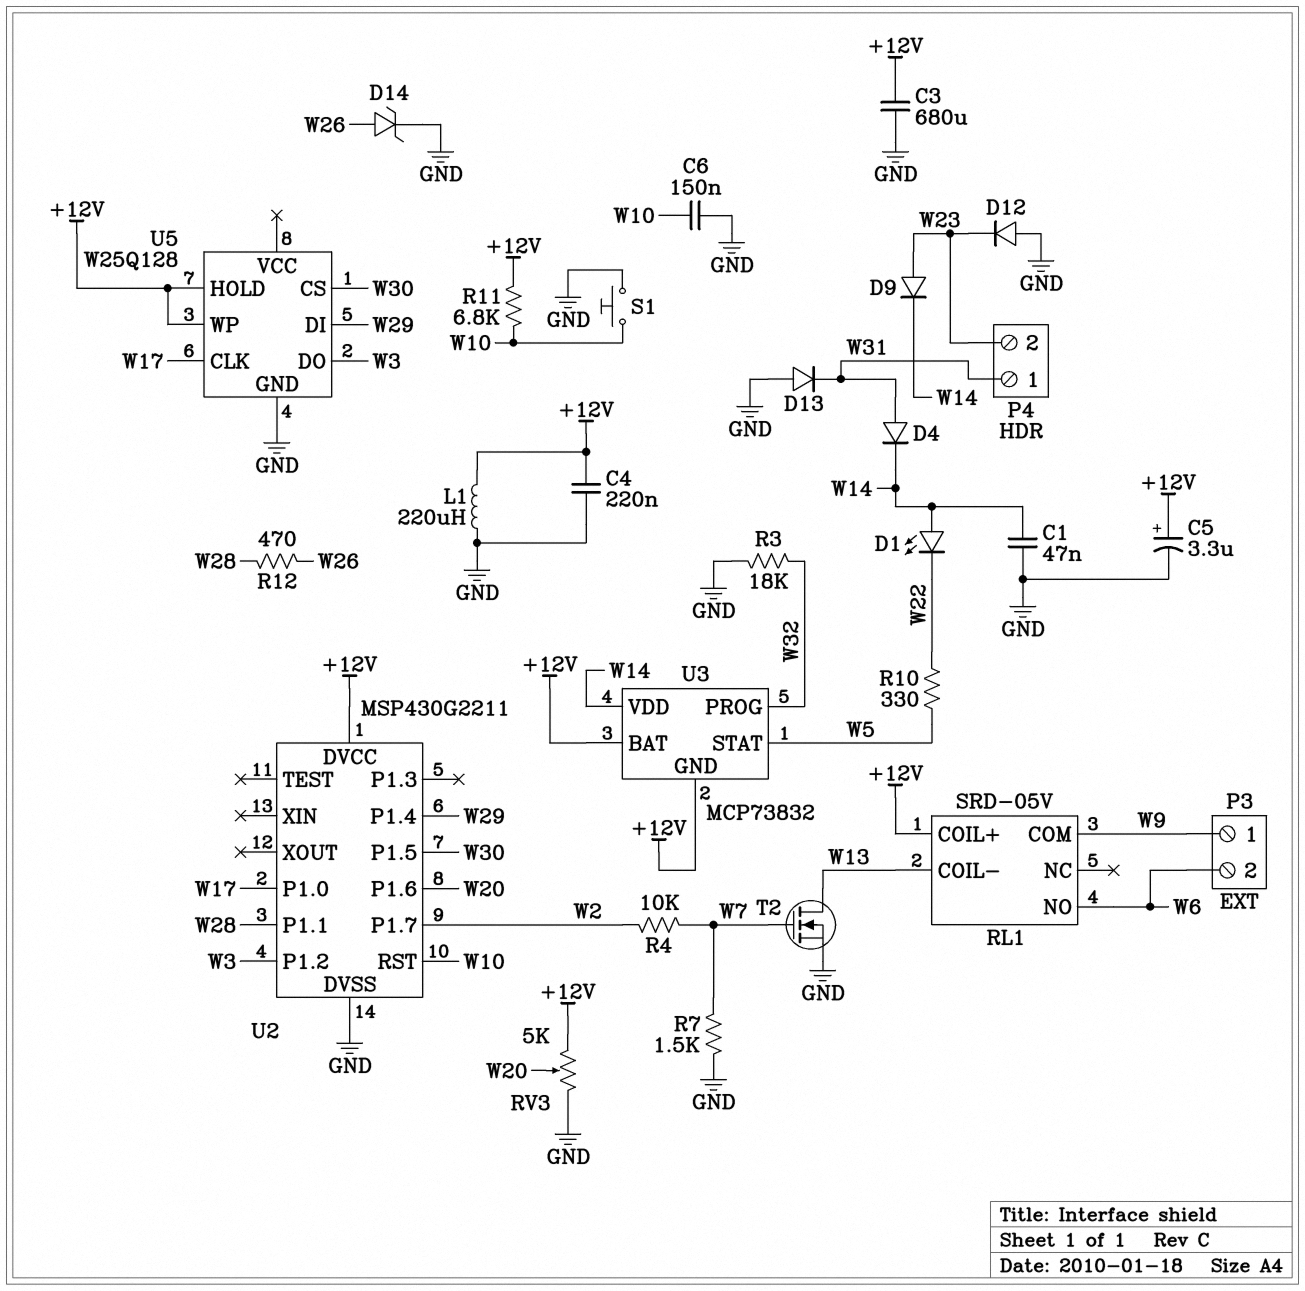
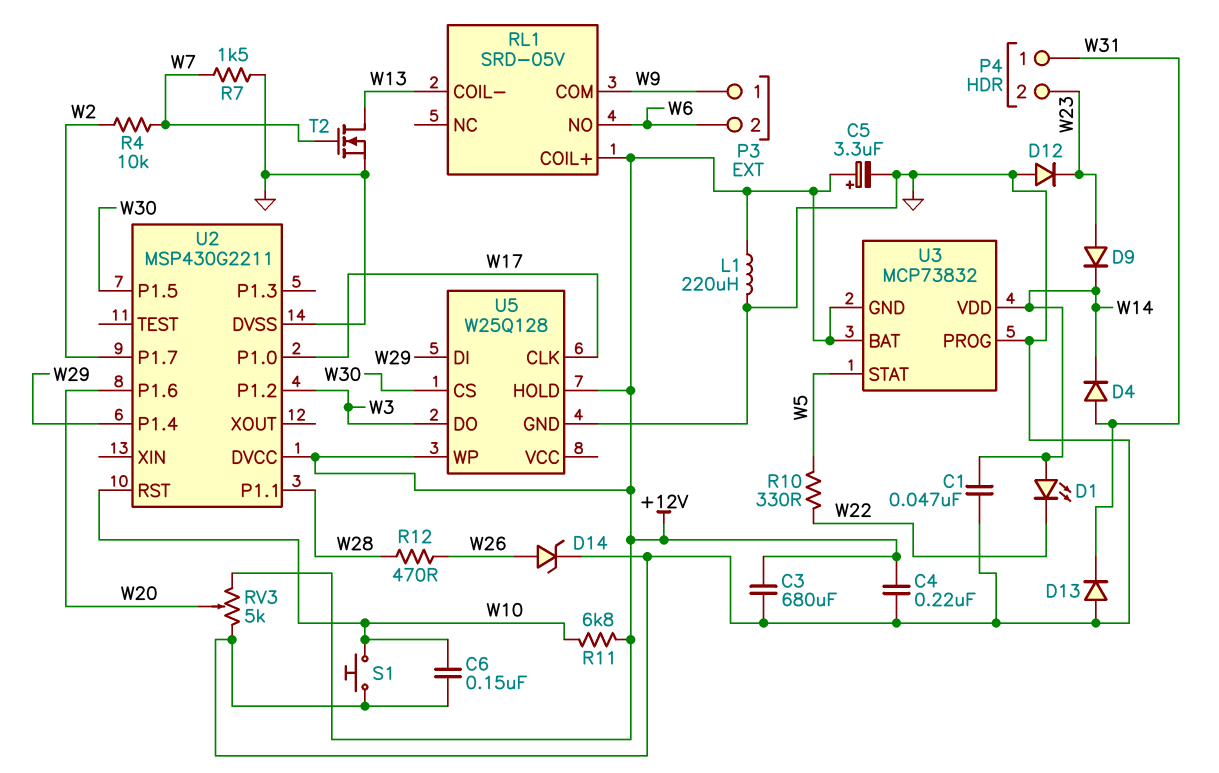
R3: 18k (GND, W32) -> none
U3 pin PROG: W32 -> GND

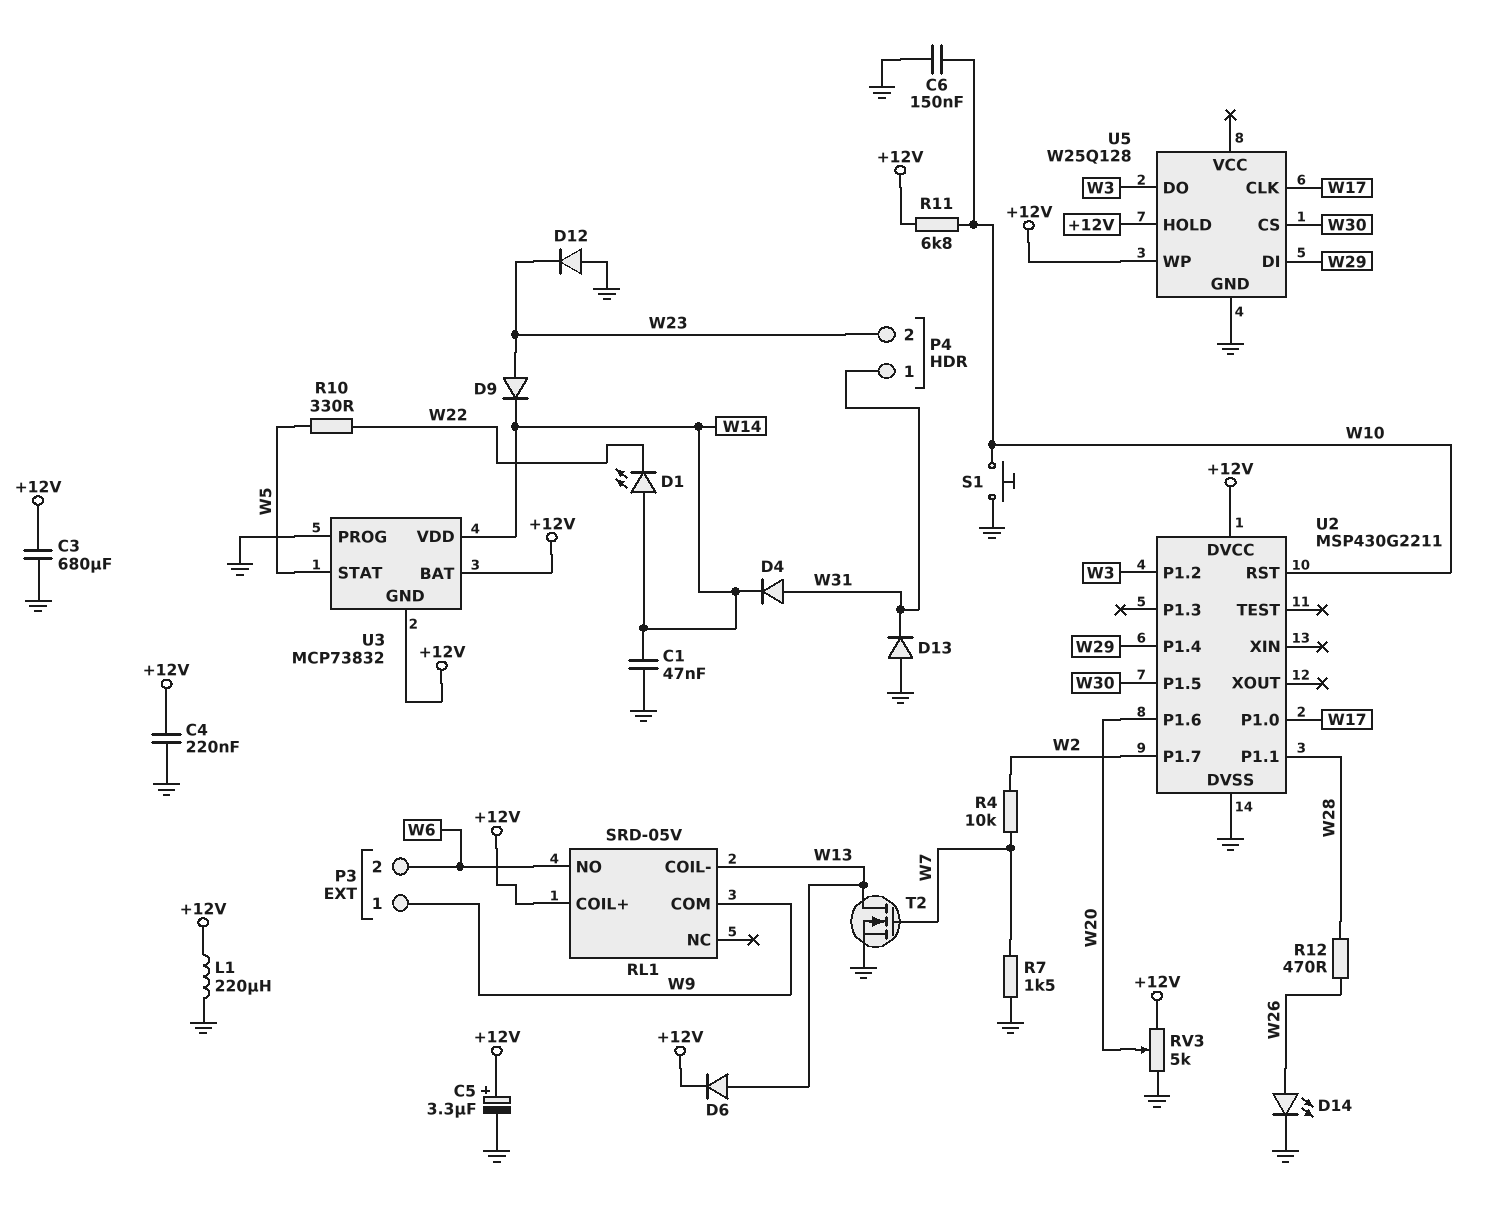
D6: none -> diode (A W13, K +12V)
D14: zener (A W26, K GND) -> LED (A W26, K GND)

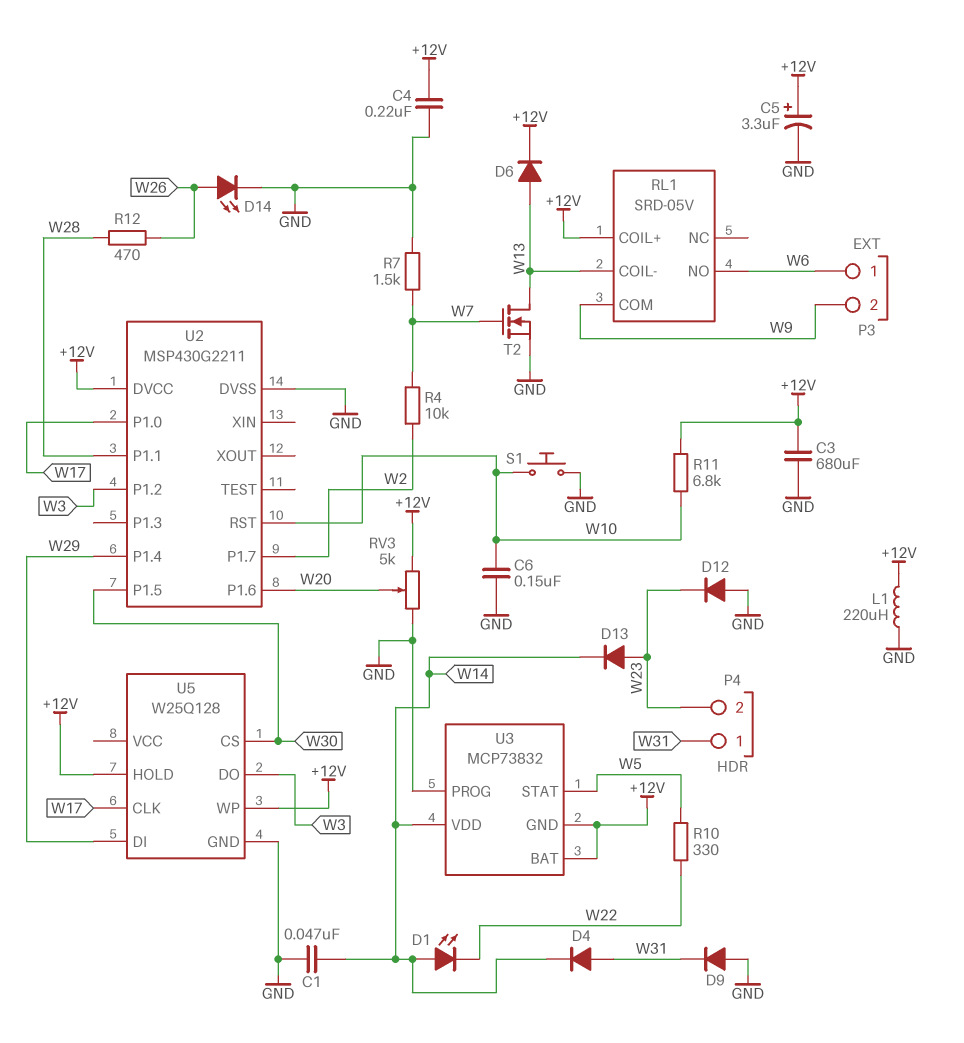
D9: diode (A W23, K W14) -> diode (A GND, K W31)
D13: diode (A GND, K W31) -> diode (A W23, K W14)
P3 pin 1: W9 -> W6
P3 pin 2: W6 -> W9

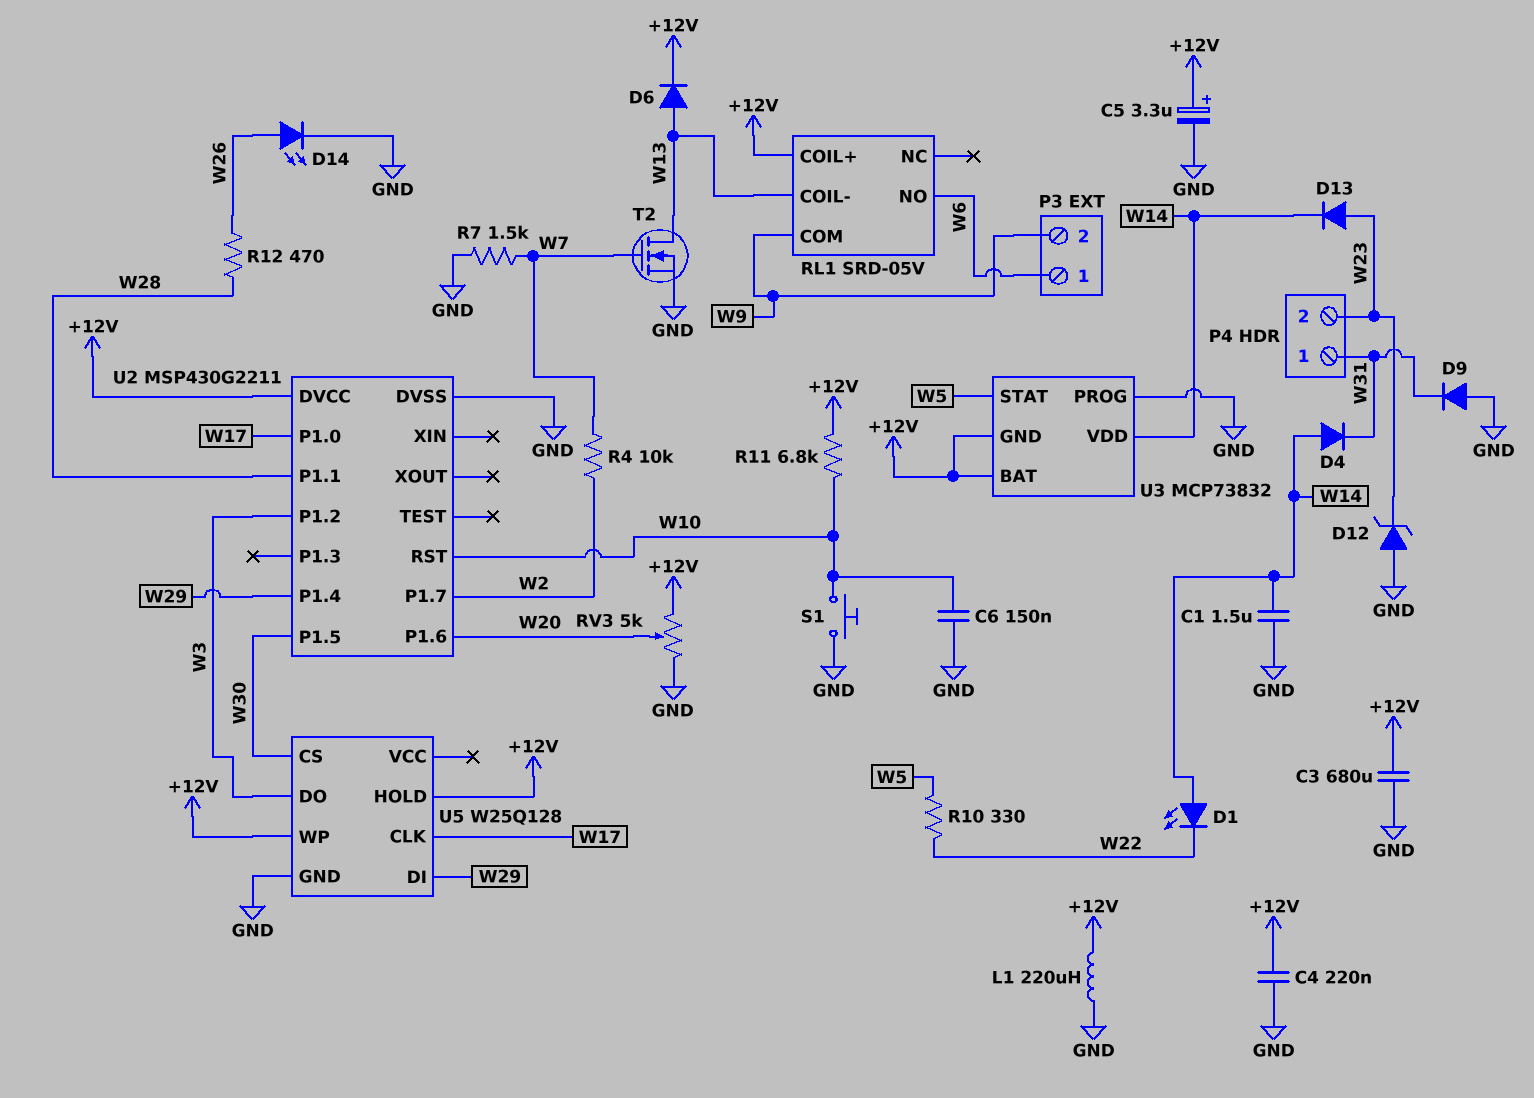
C1: 47nF (GND, W14) -> 1.5uF (GND, W14)
D4: diode (A W31, K W14) -> diode (A W14, K W31)
D12: diode (A GND, K W23) -> zener (A GND, K W23)

